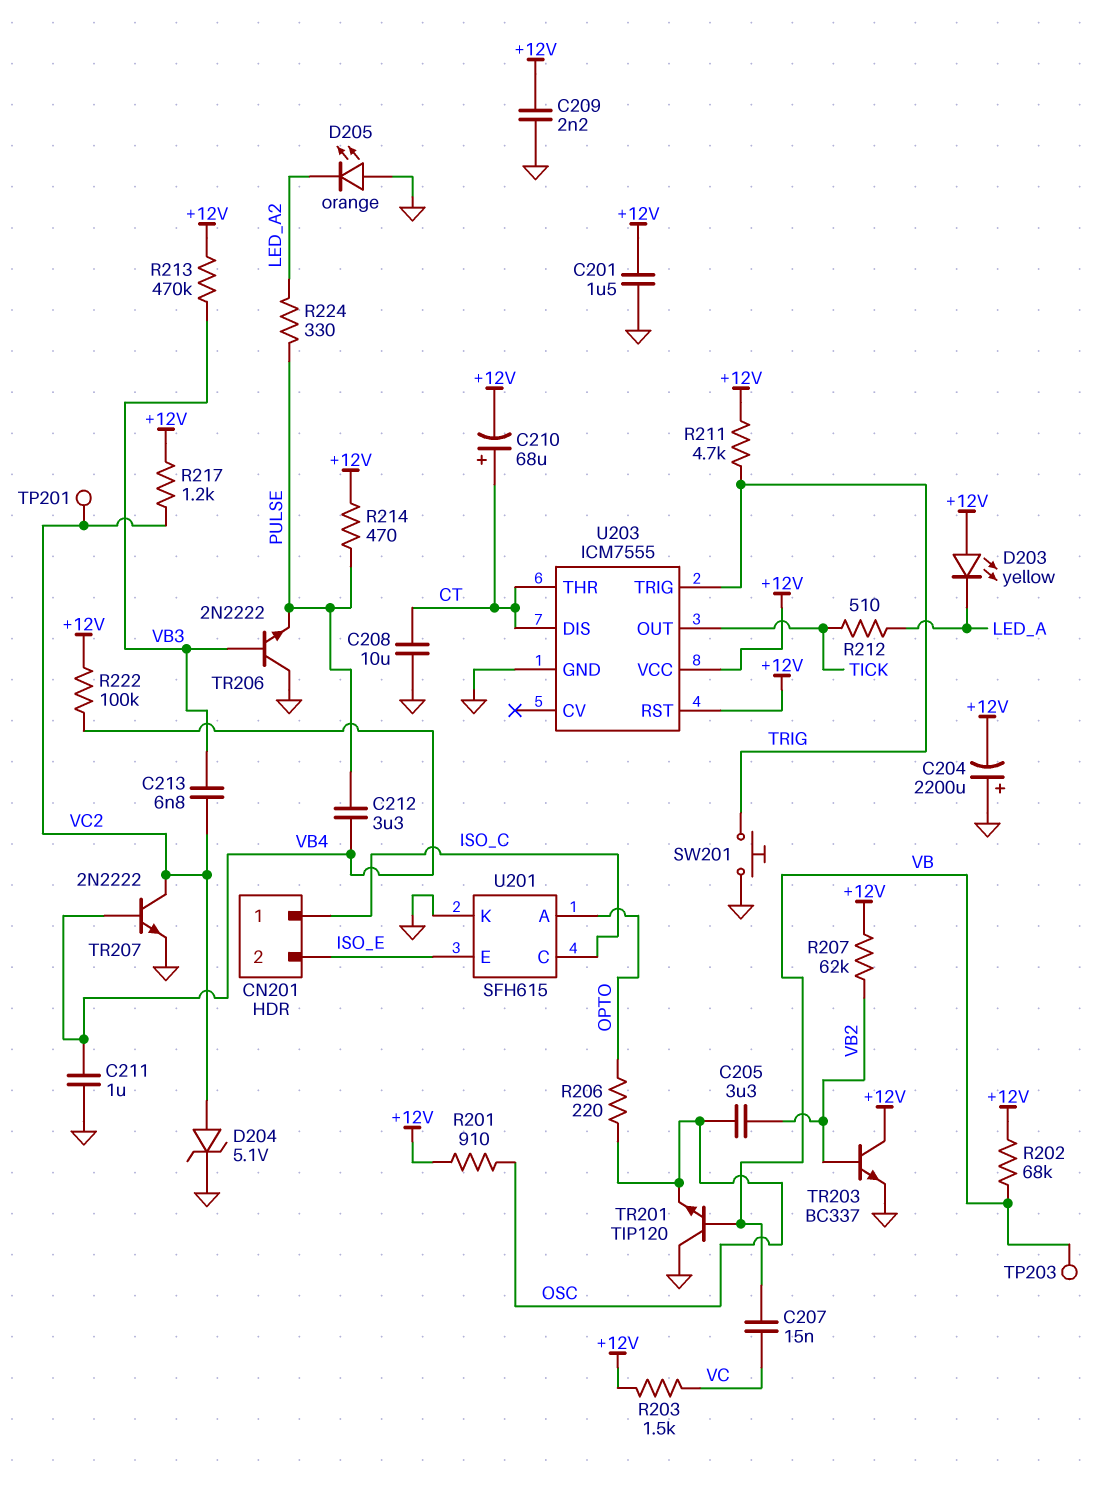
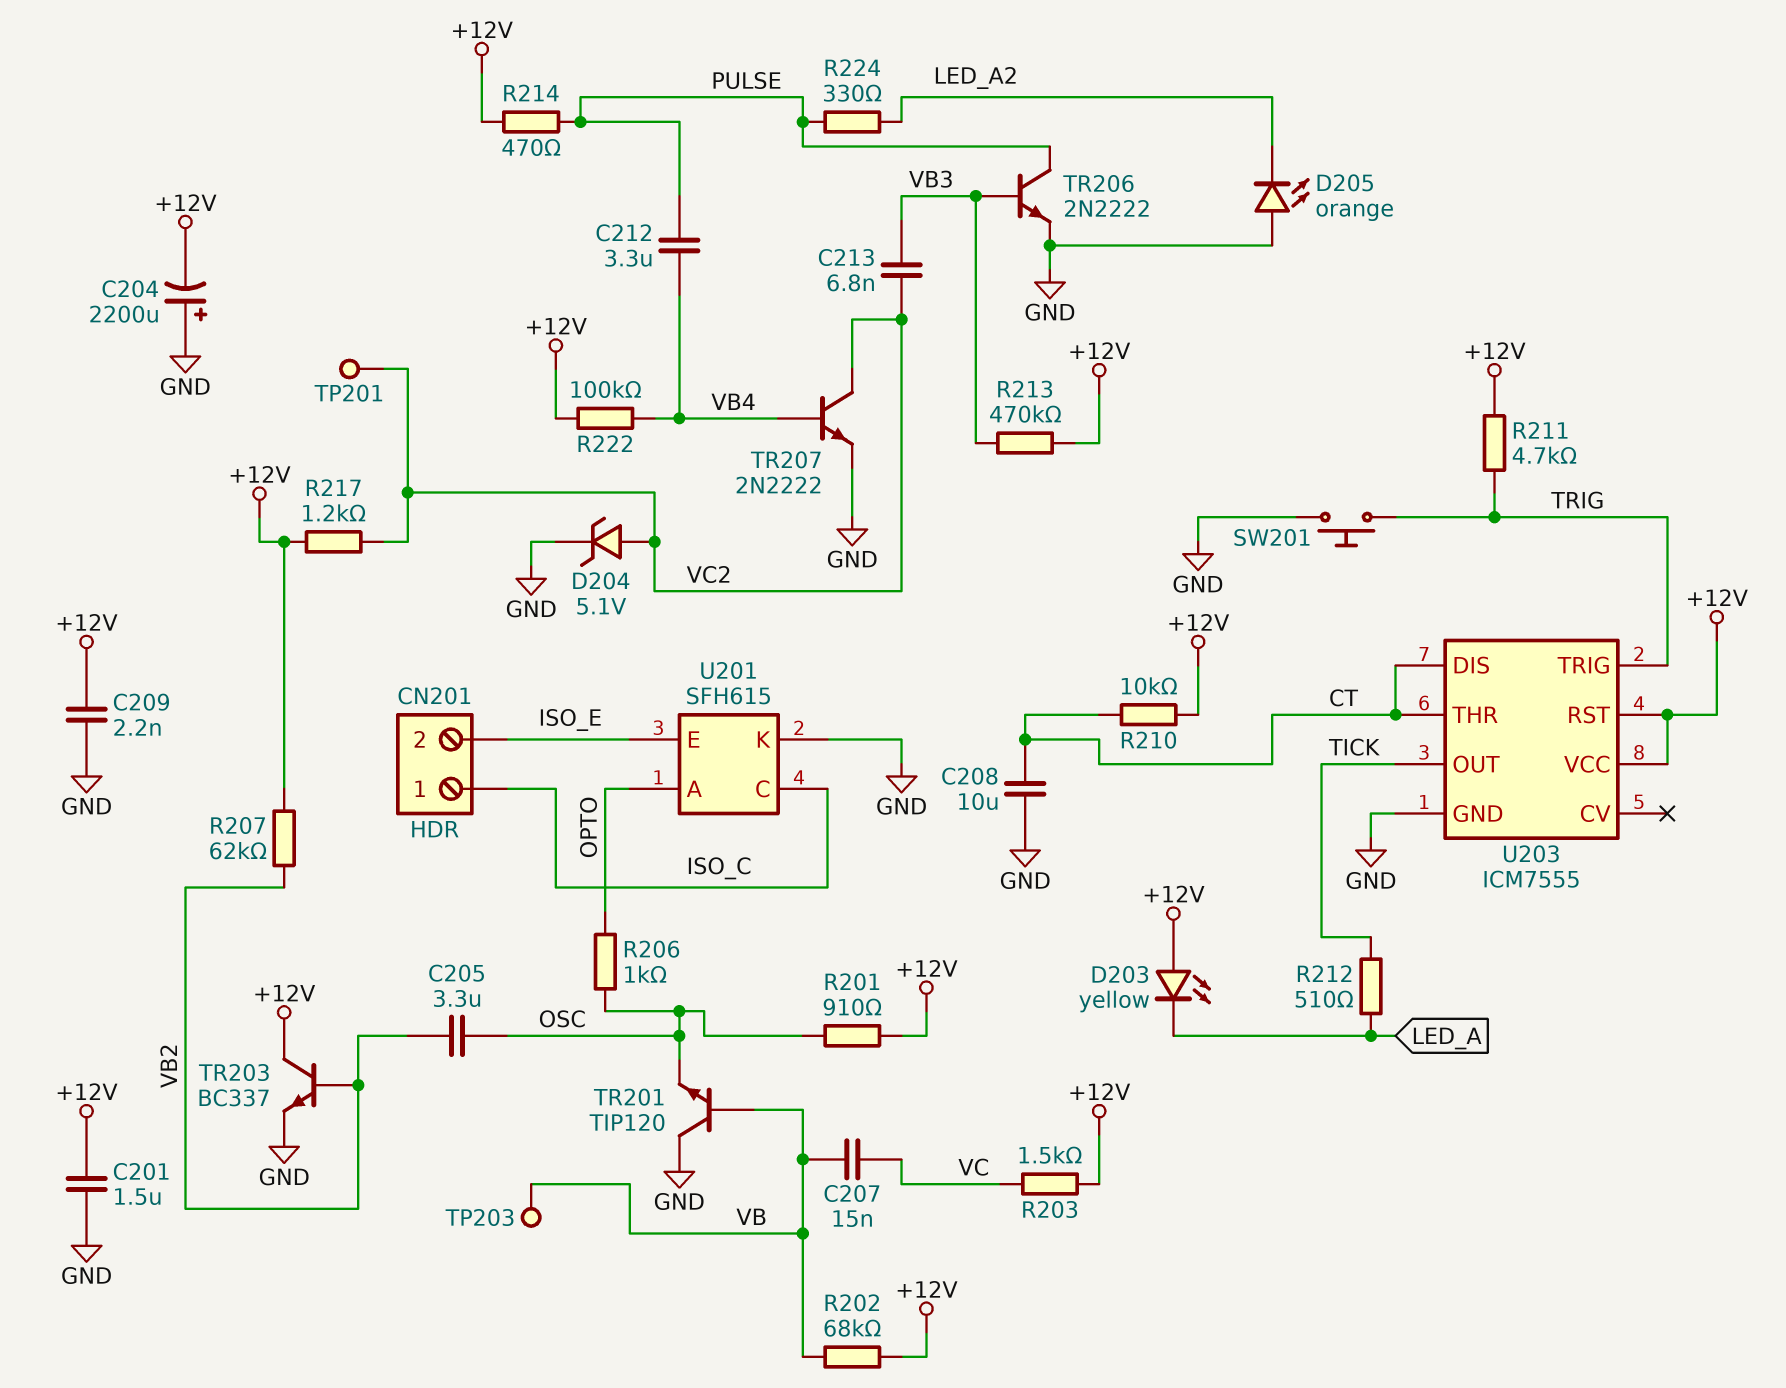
C210: 68uF (plus CT, minus +12V) -> none
C211: 1uF (GND, VB4) -> none
R206: 220 (OPTO, OSC) -> 1k (OPTO, OSC)
R210: none -> 10k (+12V, CT)
TR206: NPN 2N2222 (B VB3, C GND, E PULSE) -> NPN 2N2222 (B VB3, C PULSE, E GND)

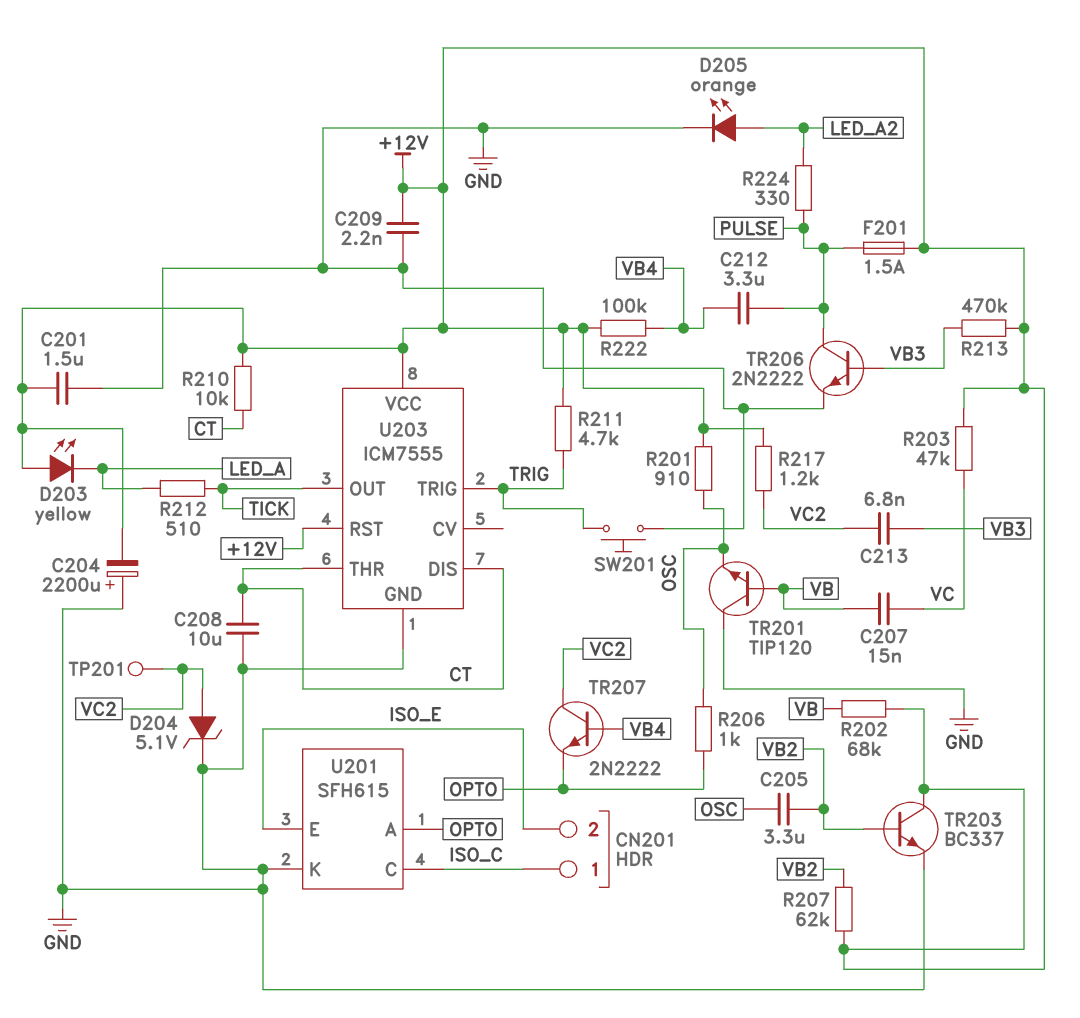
D205: LED orange (A GND, K LED_A2) -> LED orange (A LED_A2, K GND)
F201: none -> 1.5A (+12V, PULSE)
R203: 1.5k (+12V, VC) -> 47k (+12V, VC)
R214: 470 (+12V, PULSE) -> none
TP203: test point (VB) -> none
TR207: NPN 2N2222 (B VB4, C VC2, E GND) -> NPN 2N2222 (B VB4, C VC2, E OPTO)

